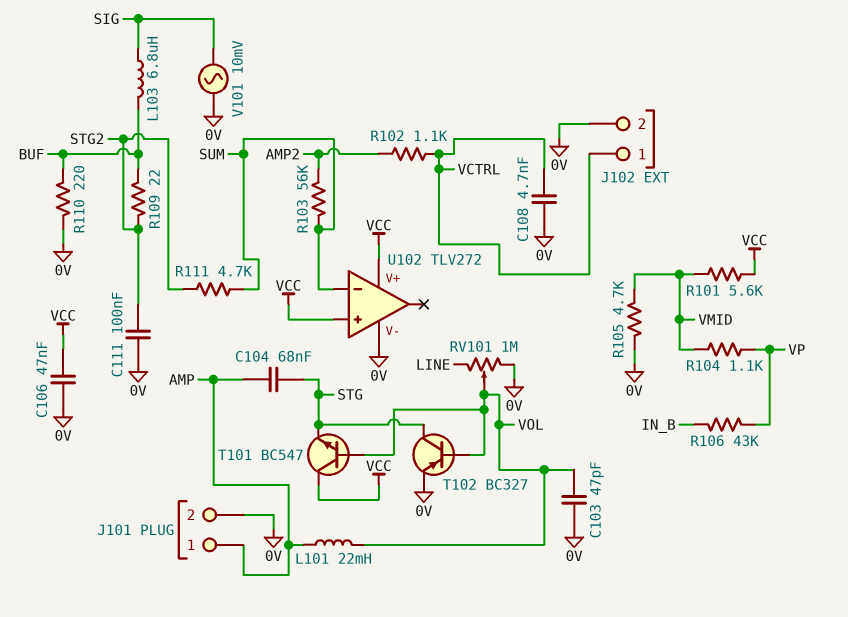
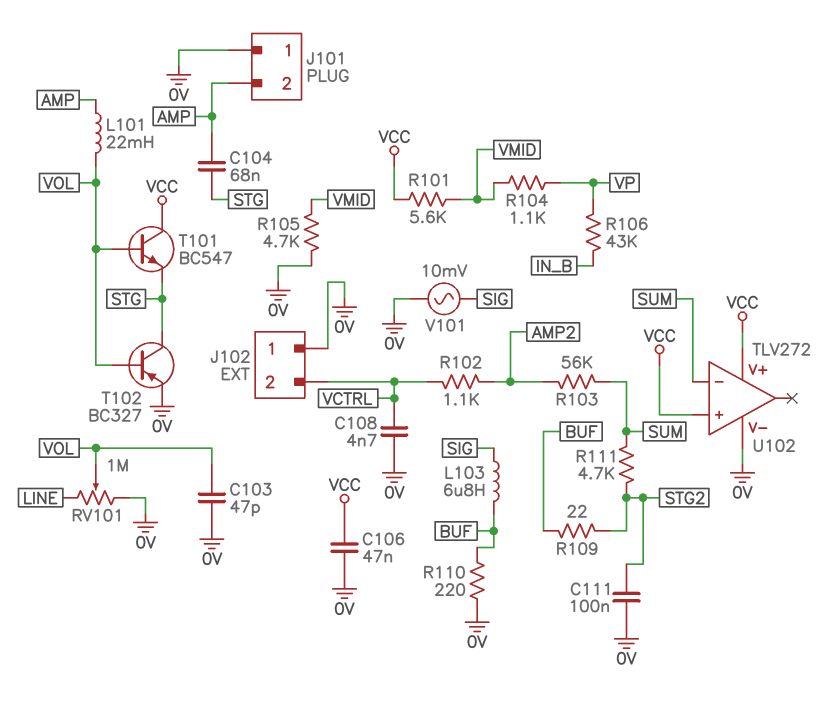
J101 pin 1: AMP -> 0V
J101 pin 2: 0V -> AMP
J102 pin 1: VCTRL -> 0V
J102 pin 2: 0V -> VCTRL

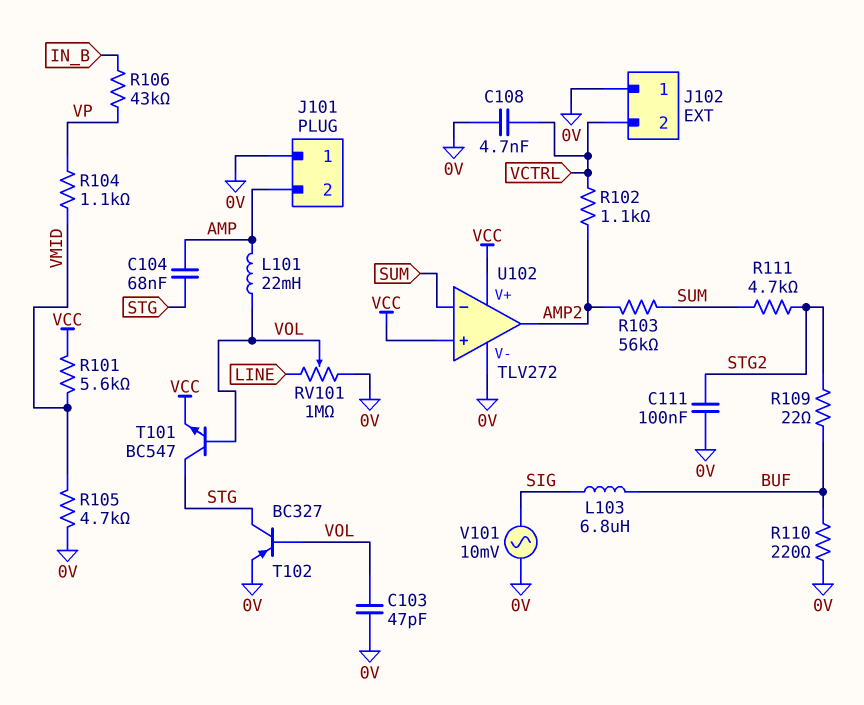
C106: 47nF (0V, VCC) -> none
T101: NPN BC547 (B VOL, C VCC, E STG) -> NPN BC547 (B VOL, C STG, E VCC)
U102 pin out: none -> AMP2

